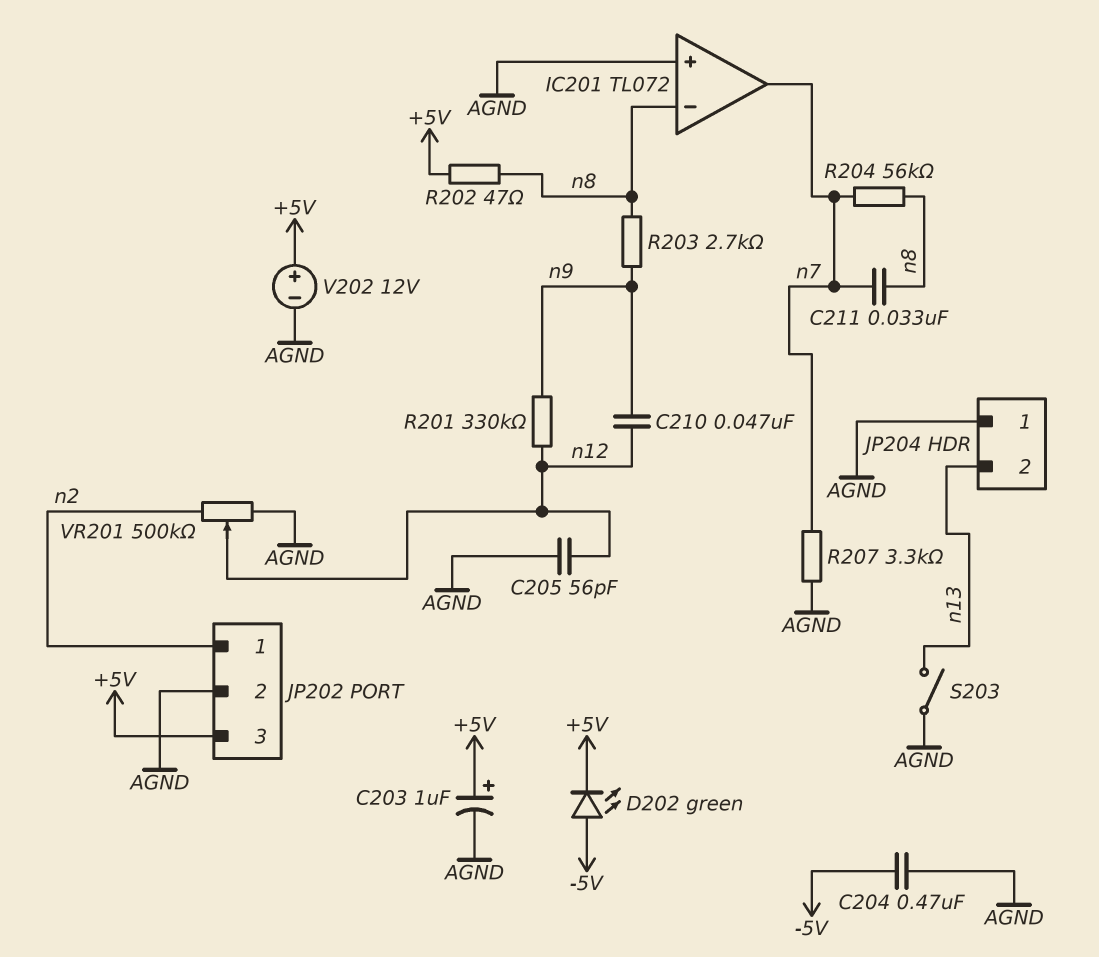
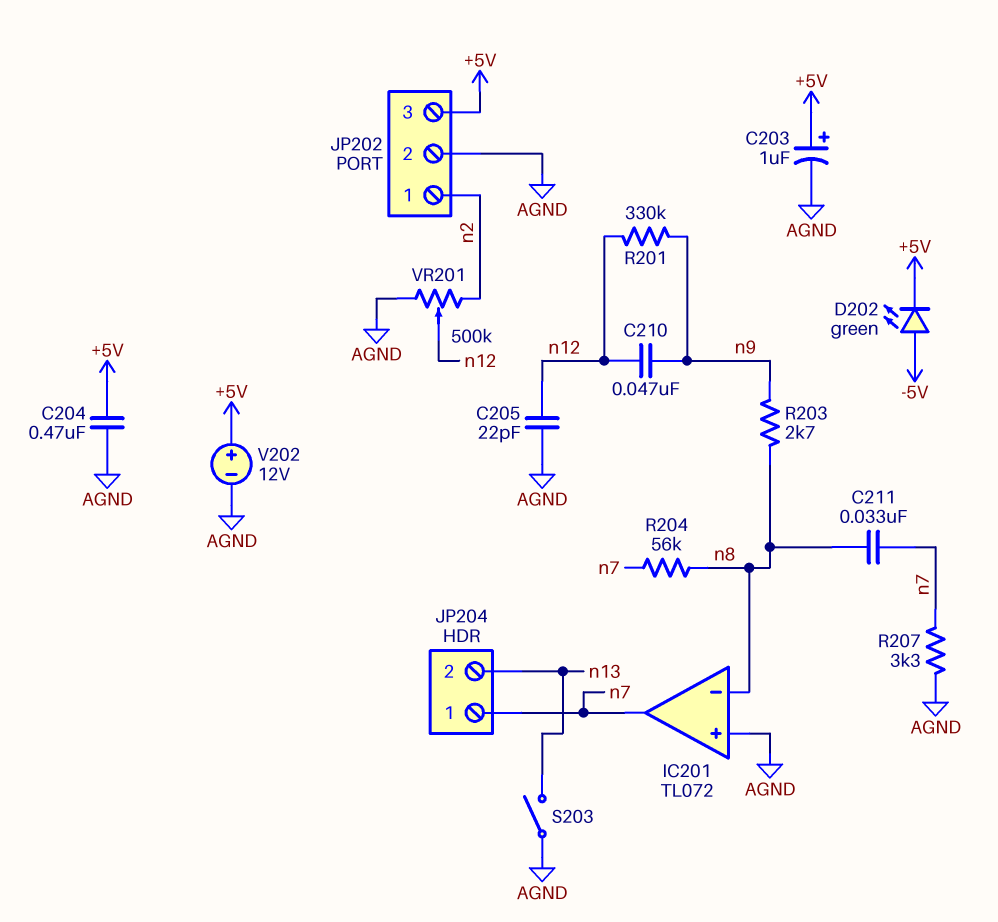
C204: 470nF (-5V, AGND) -> 470nF (+5V, AGND)
C205: 56pF (AGND, n12) -> 22pF (AGND, n12)
JP204 pin 1: AGND -> n7
R202: 47 (+5V, n8) -> none

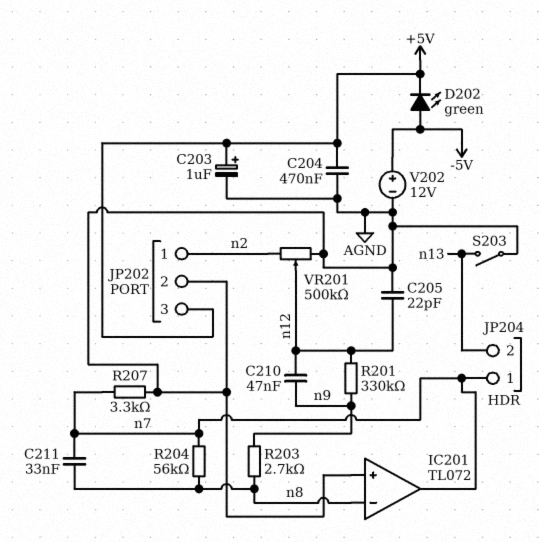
V202: 12V (plus +5V, minus AGND) -> 12V (plus -5V, minus AGND)

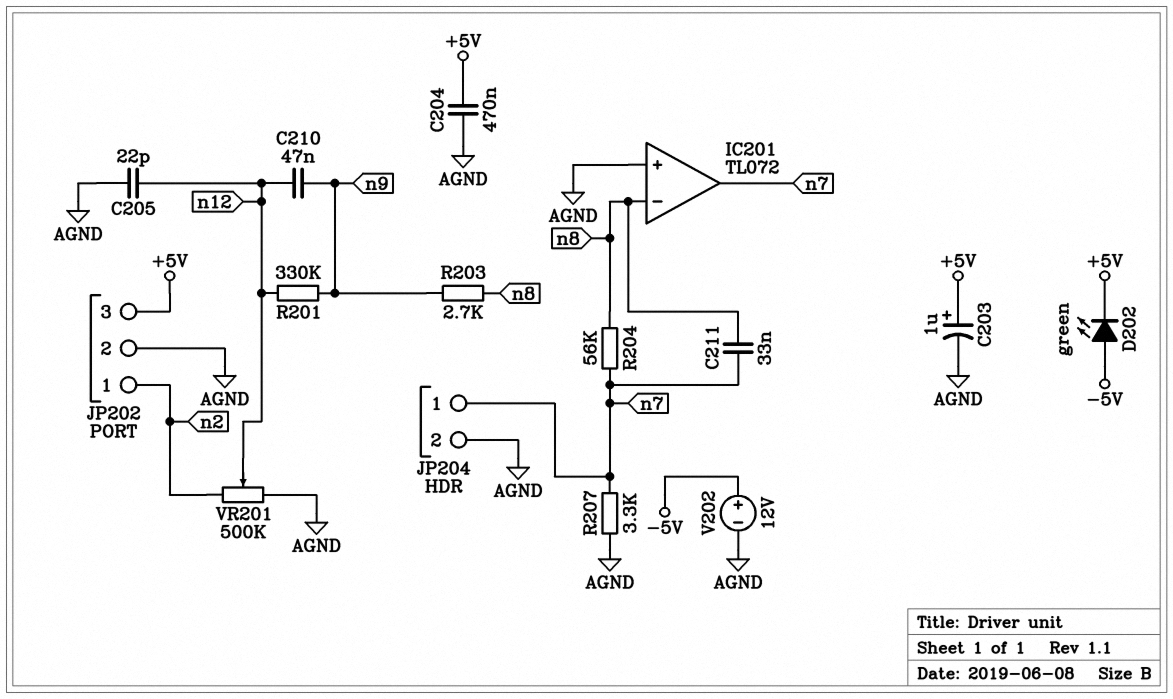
JP204 pin 2: n13 -> AGND
S203: switch (AGND, n13) -> none

